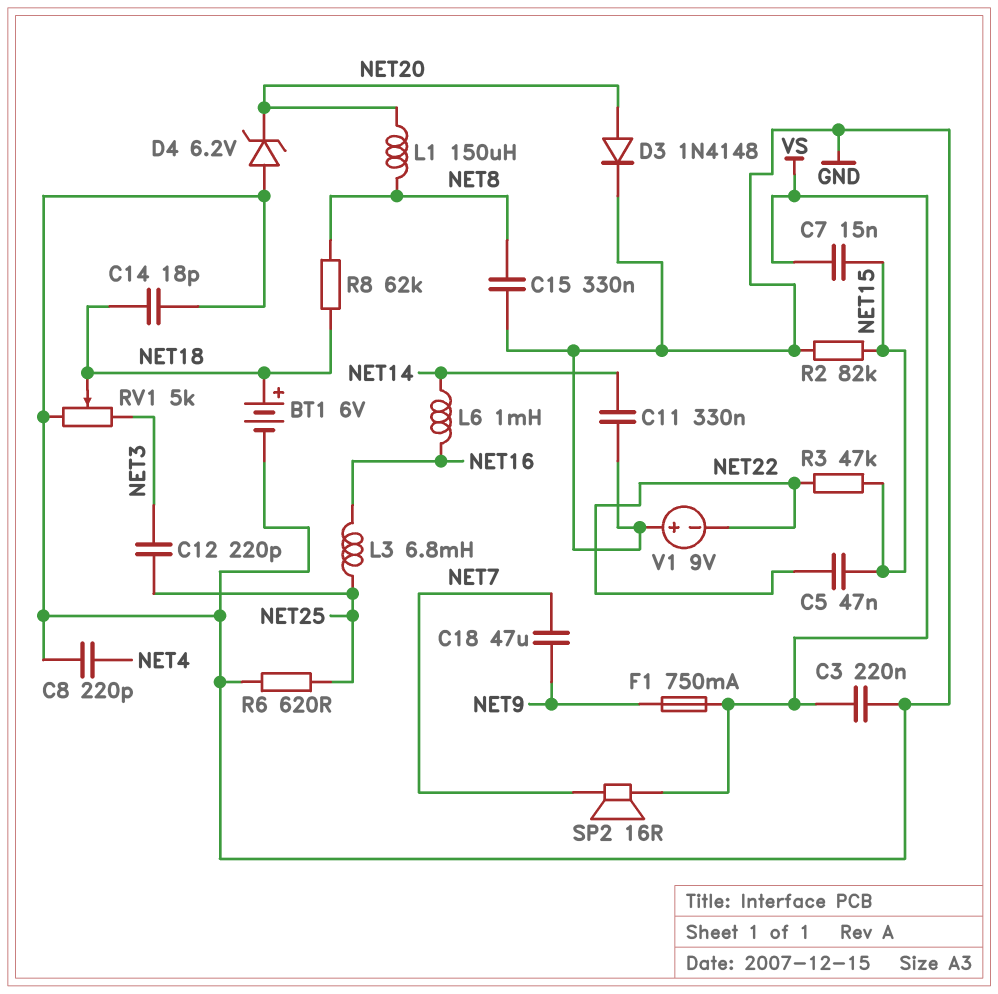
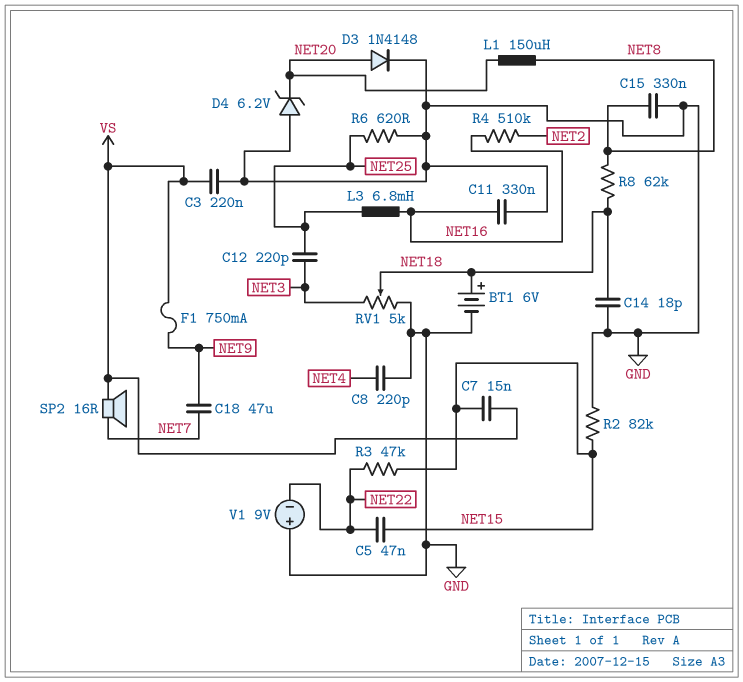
C11: 330nF (GND, NET14) -> 330nF (GND, NET16)
L6: 1mH (NET14, NET16) -> none
R4: none -> 510k (NET2, NET16)

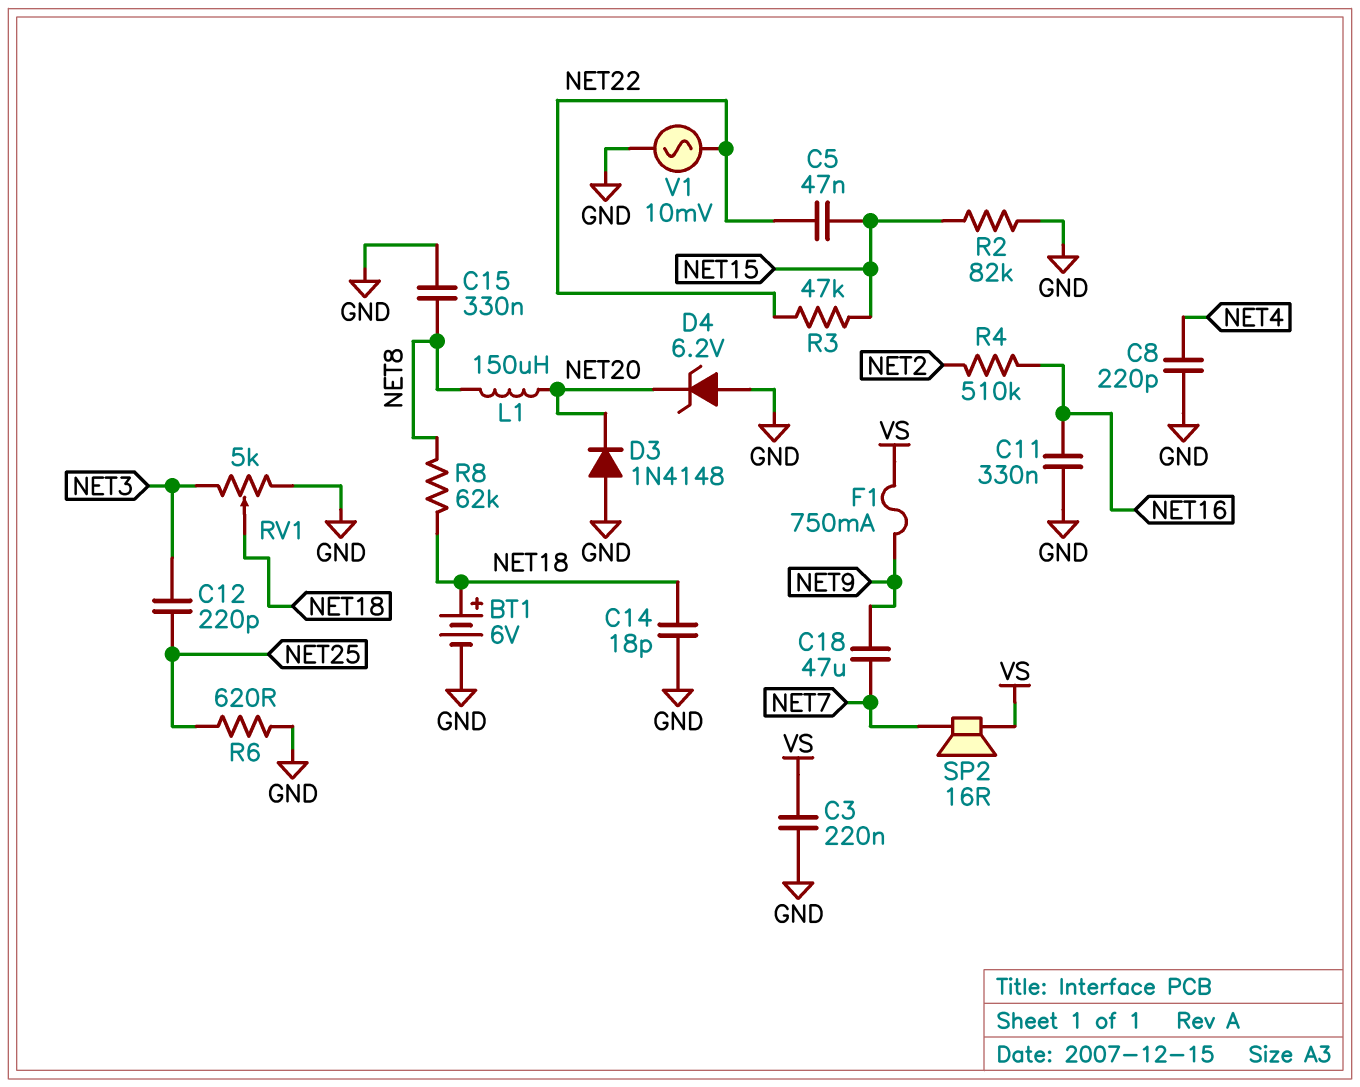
C7: 15nF (NET15, VS) -> none
D3: diode 1N4148 (A NET20, K GND) -> diode 1N4148 (A GND, K NET20)
L3: 6.8mH (NET16, NET25) -> none
V1: 9V (plus GND, minus NET22) -> AC 10mV (GND, NET22)

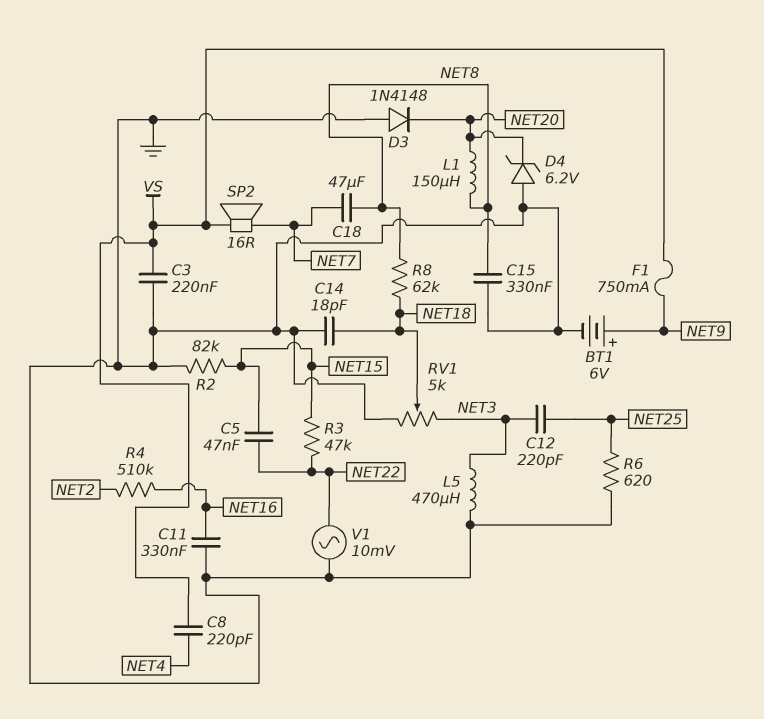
BT1: 6V (plus NET18, minus GND) -> 6V (plus NET9, minus GND)
C8: 220pF (GND, NET4) -> 220pF (NET4, VS)
C18: 47uF (NET7, NET9) -> 47uF (NET7, NET8)
L5: none -> 470uH (GND, NET3)

